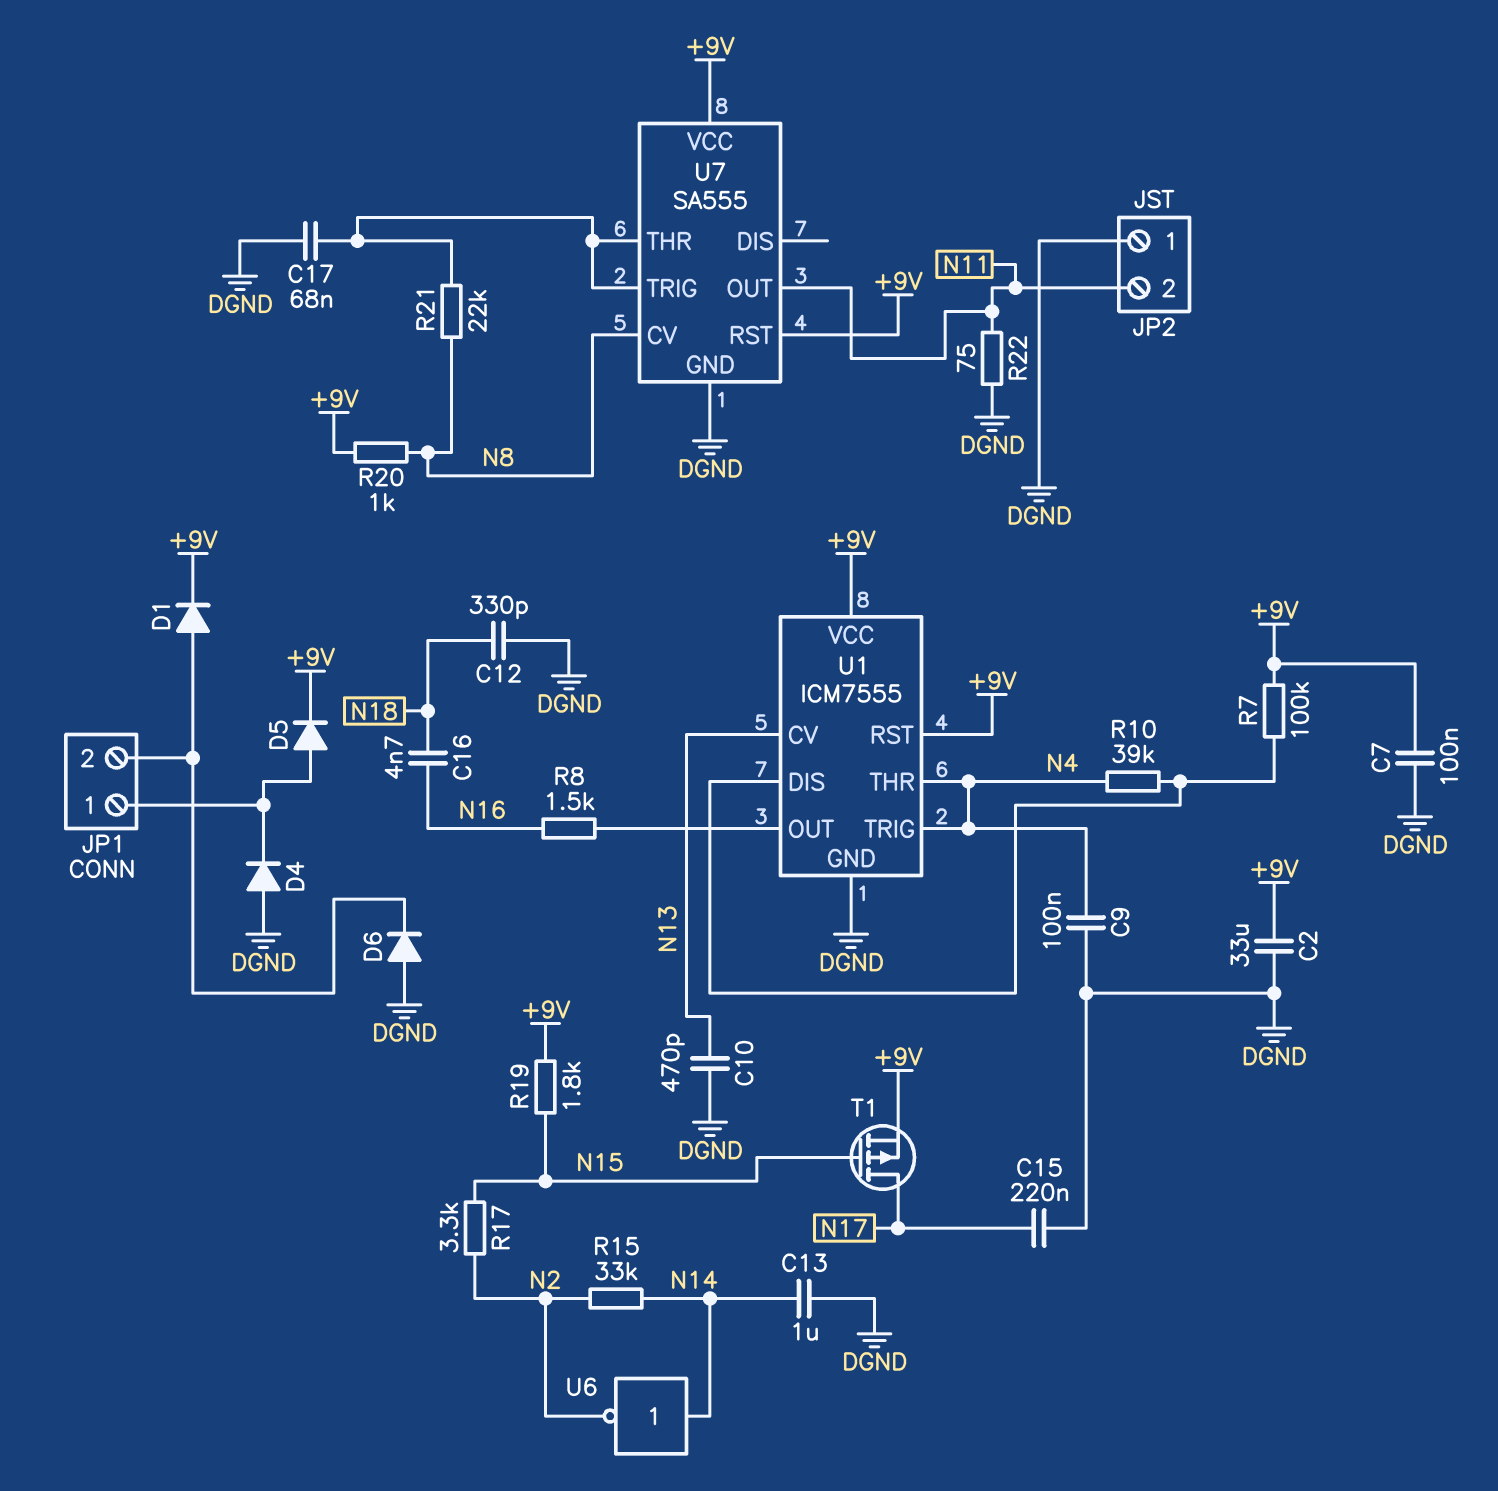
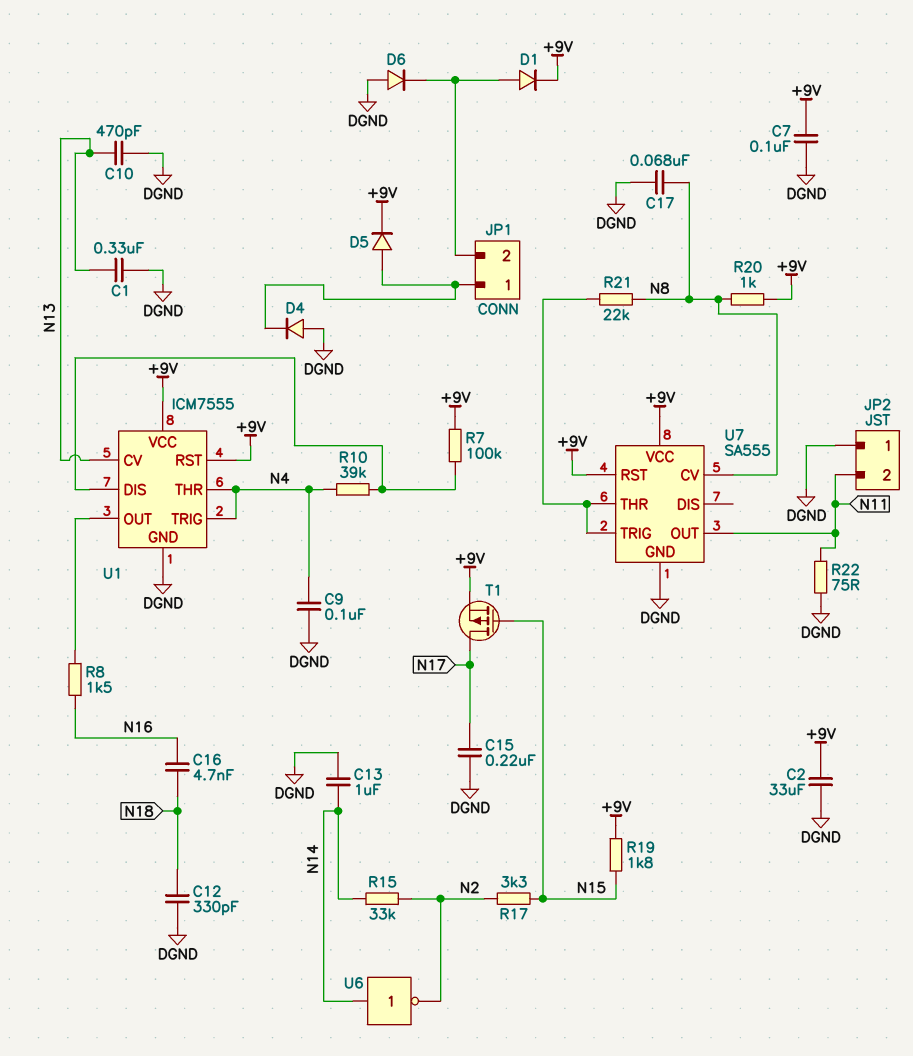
C1: none -> 330nF (DGND, N13)
C17: 68nF (DGND, U7/THR) -> 68nF (DGND, N8)

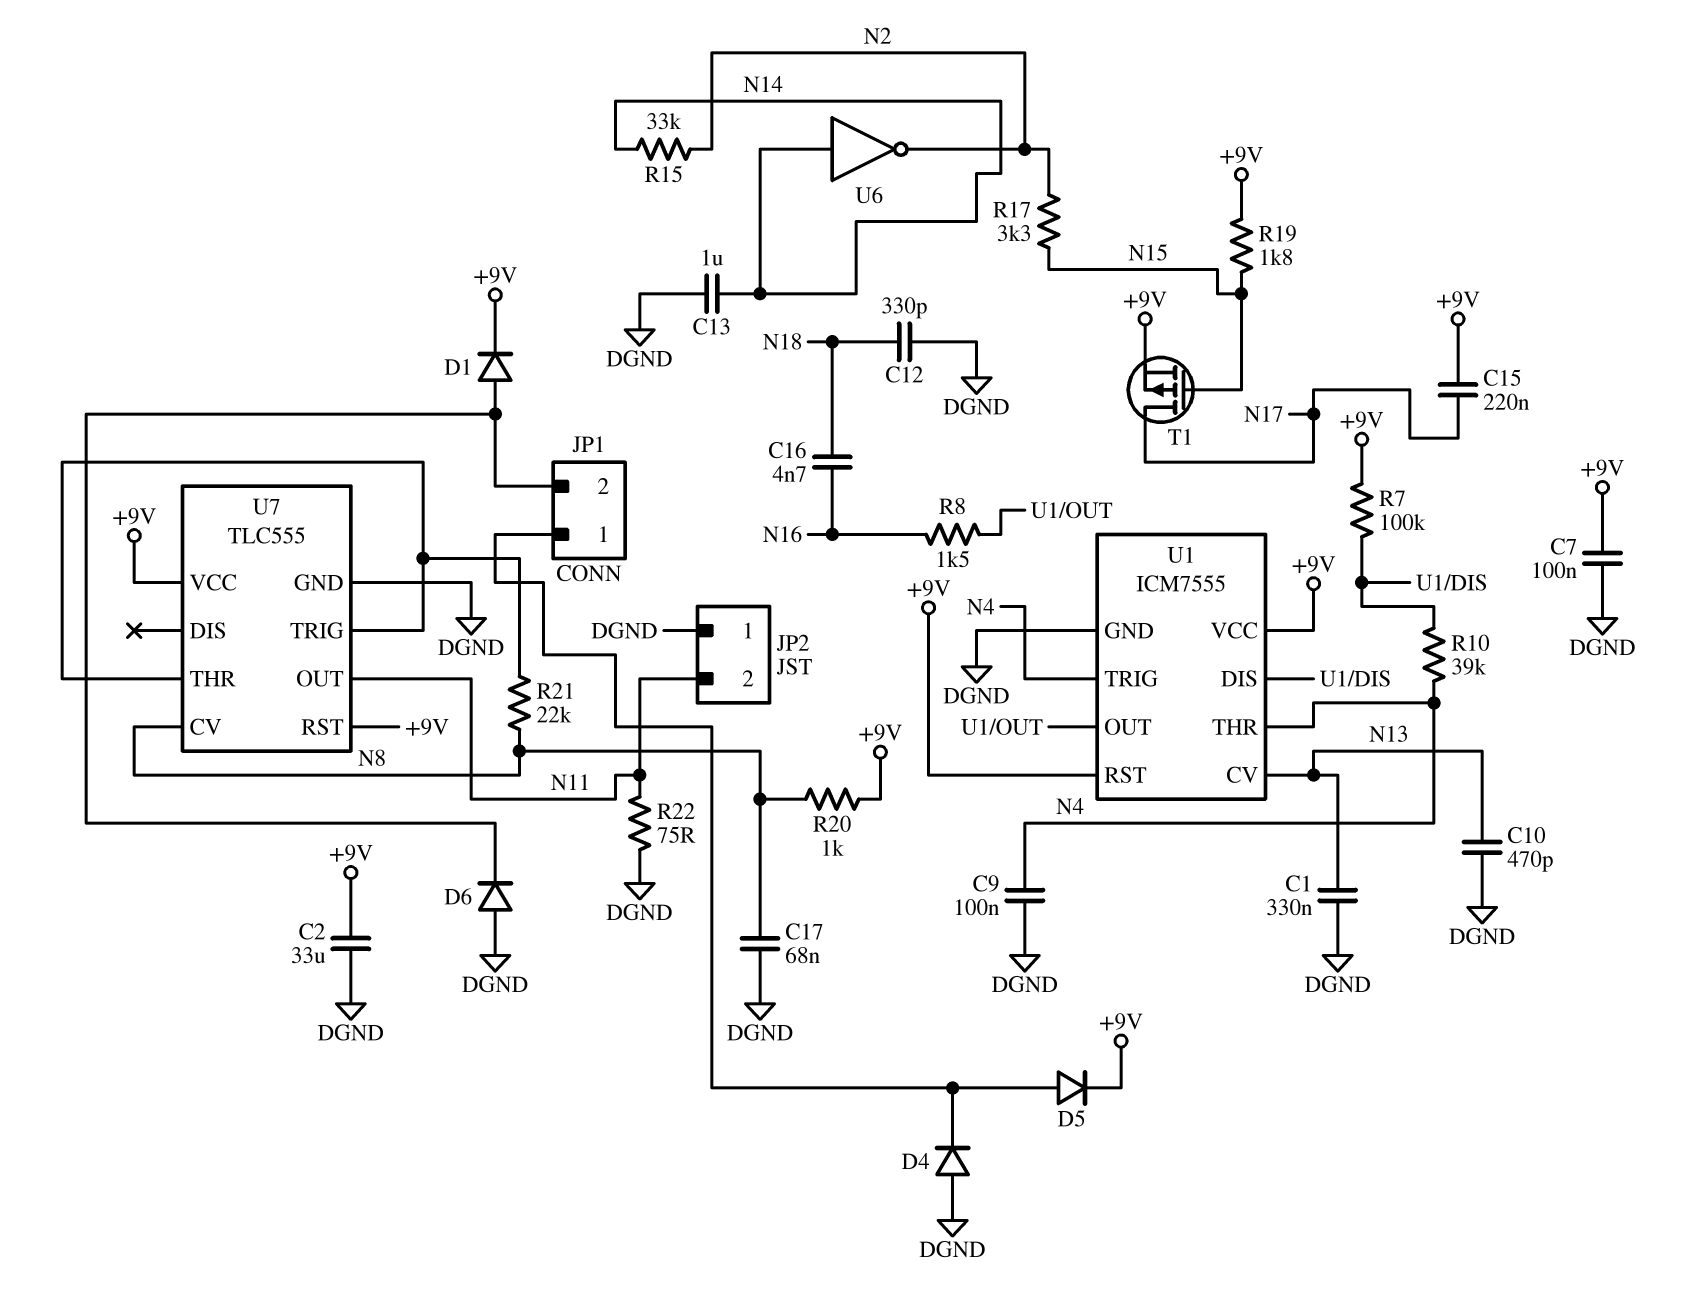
C15: 220nF (DGND, N17) -> 220nF (+9V, N17)
U7: SA555 -> TLC555

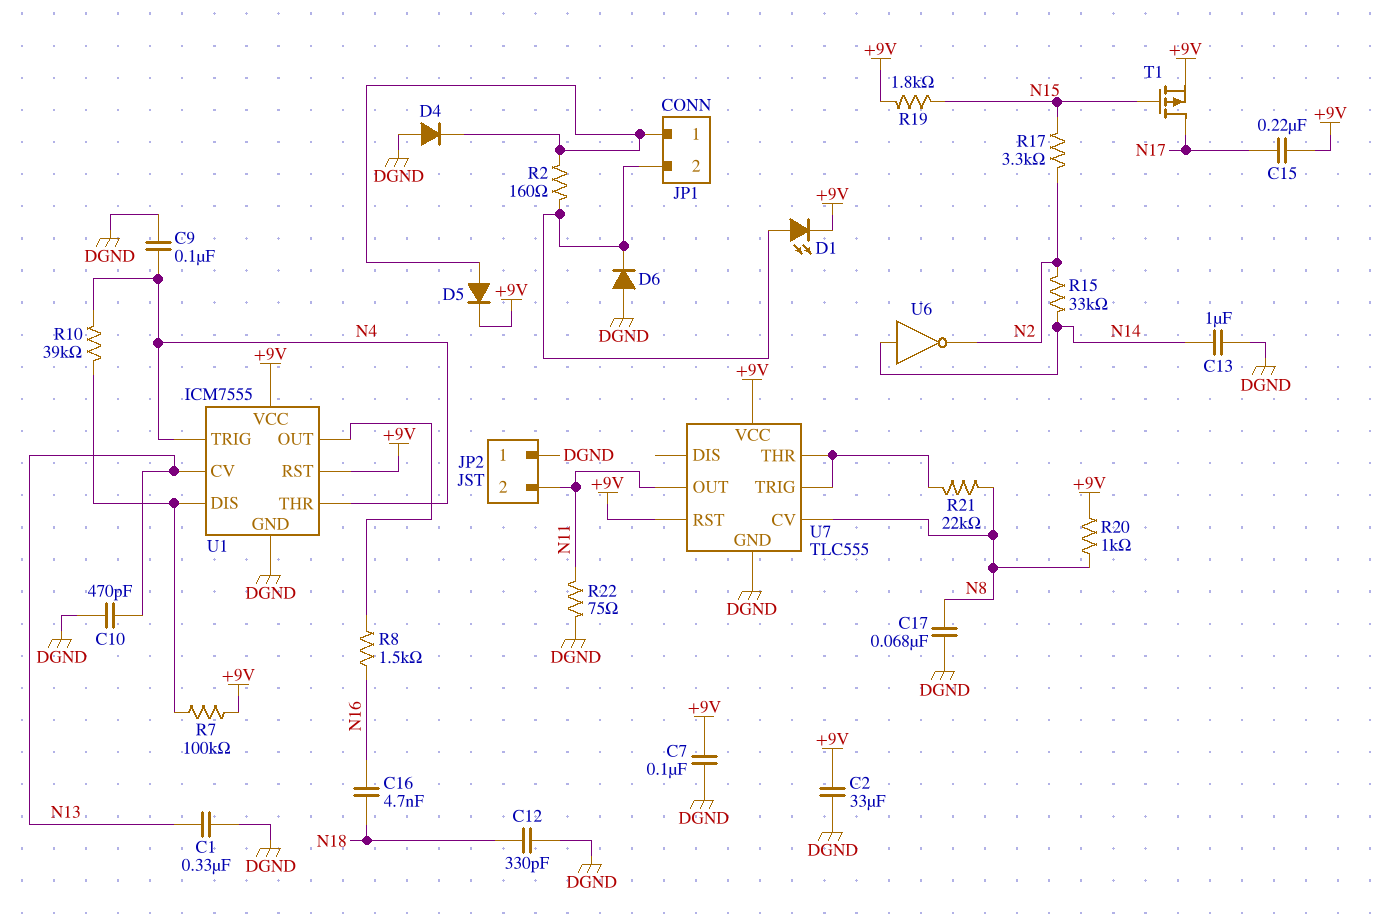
D1: diode (A JP1/2, K +9V) -> LED (A JP1/2, K +9V)
R2: none -> 160 (JP1/1, JP1/2)

